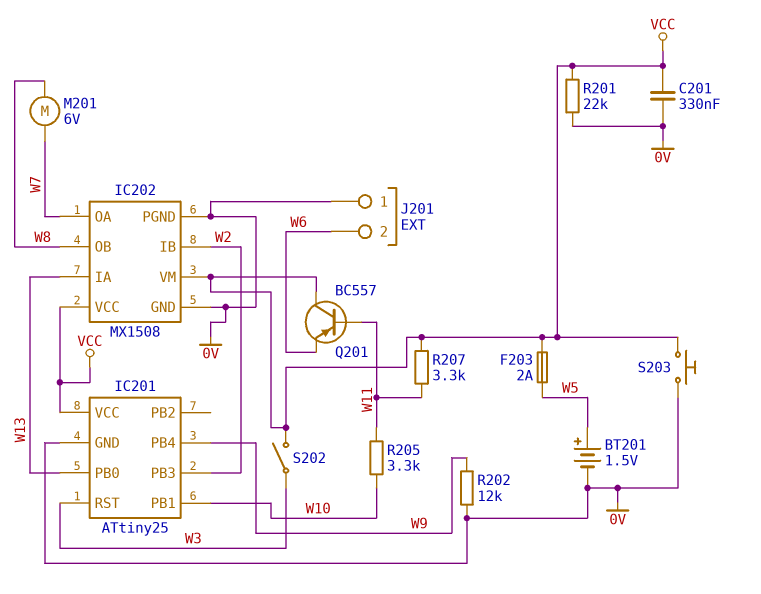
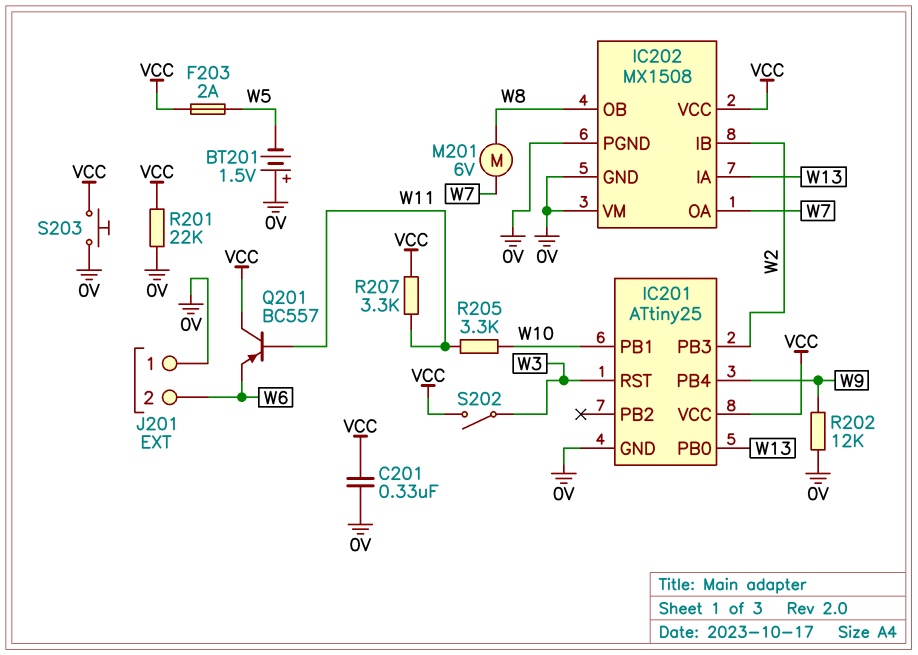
BT201: 1.5V (plus W5, minus 0V) -> 1.5V (plus 0V, minus W5)
IC202 pin VM: VCC -> 0V

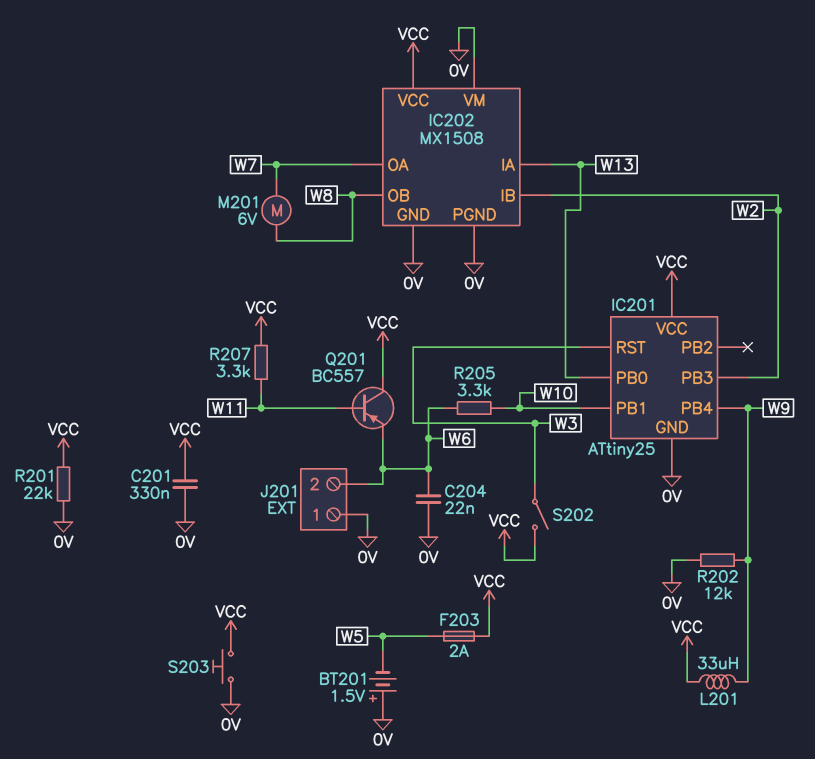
C204: none -> 22nF (0V, W6)
L201: none -> 33uH (VCC, W9)
R205: 3.3k (W10, W11) -> 3.3k (W6, W10)

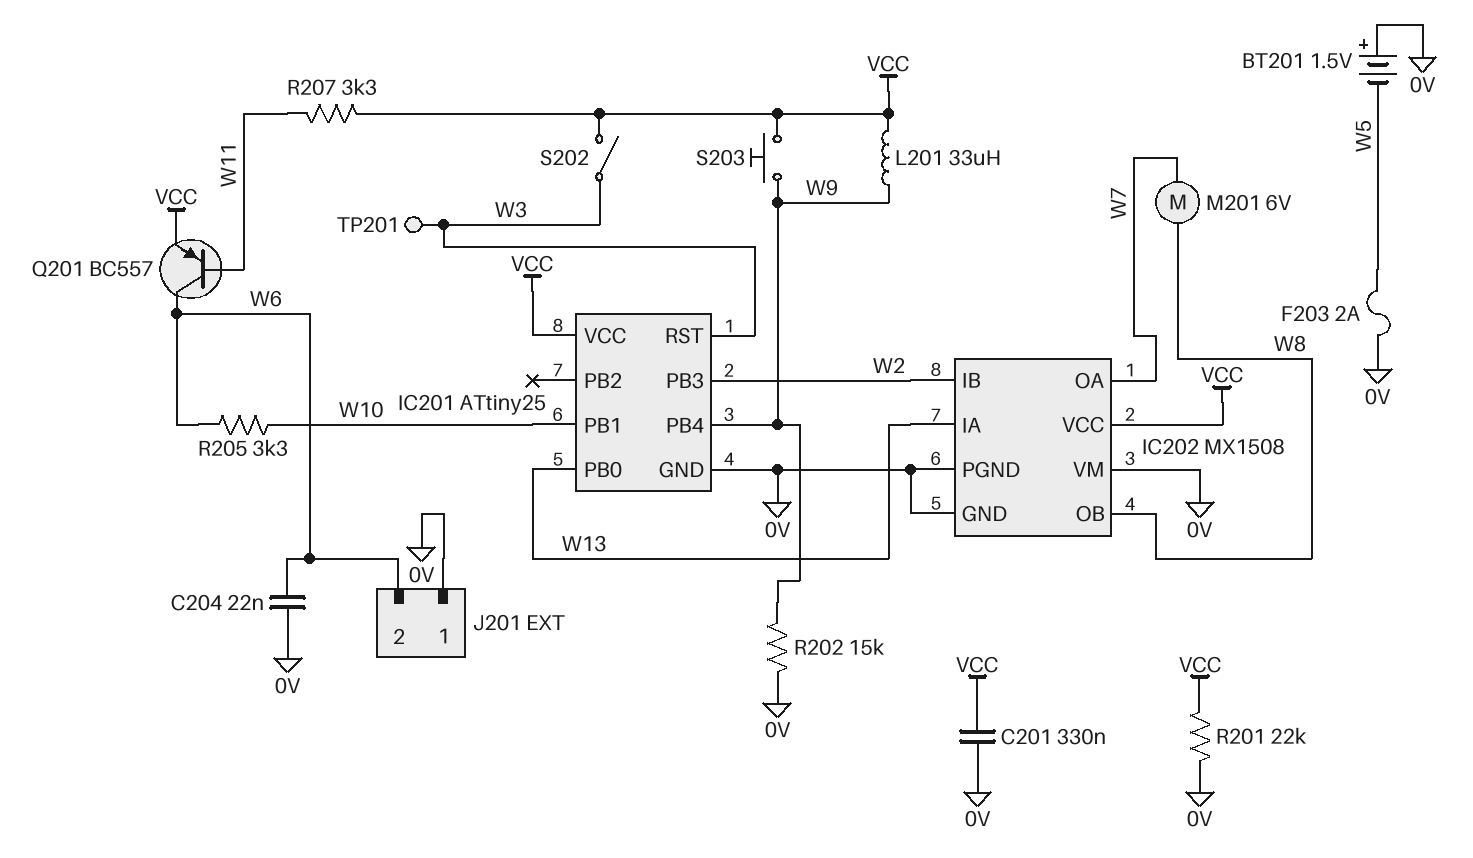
F203: 2A (VCC, W5) -> 2A (0V, W5)
Q201: PNP BC557 (B W11, C VCC, E W6) -> PNP BC557 (B W11, C W6, E VCC)
R202: 12k (0V, W9) -> 15k (0V, W9)
S203: button (0V, VCC) -> button (VCC, W9)
TP201: none -> test point (W3)

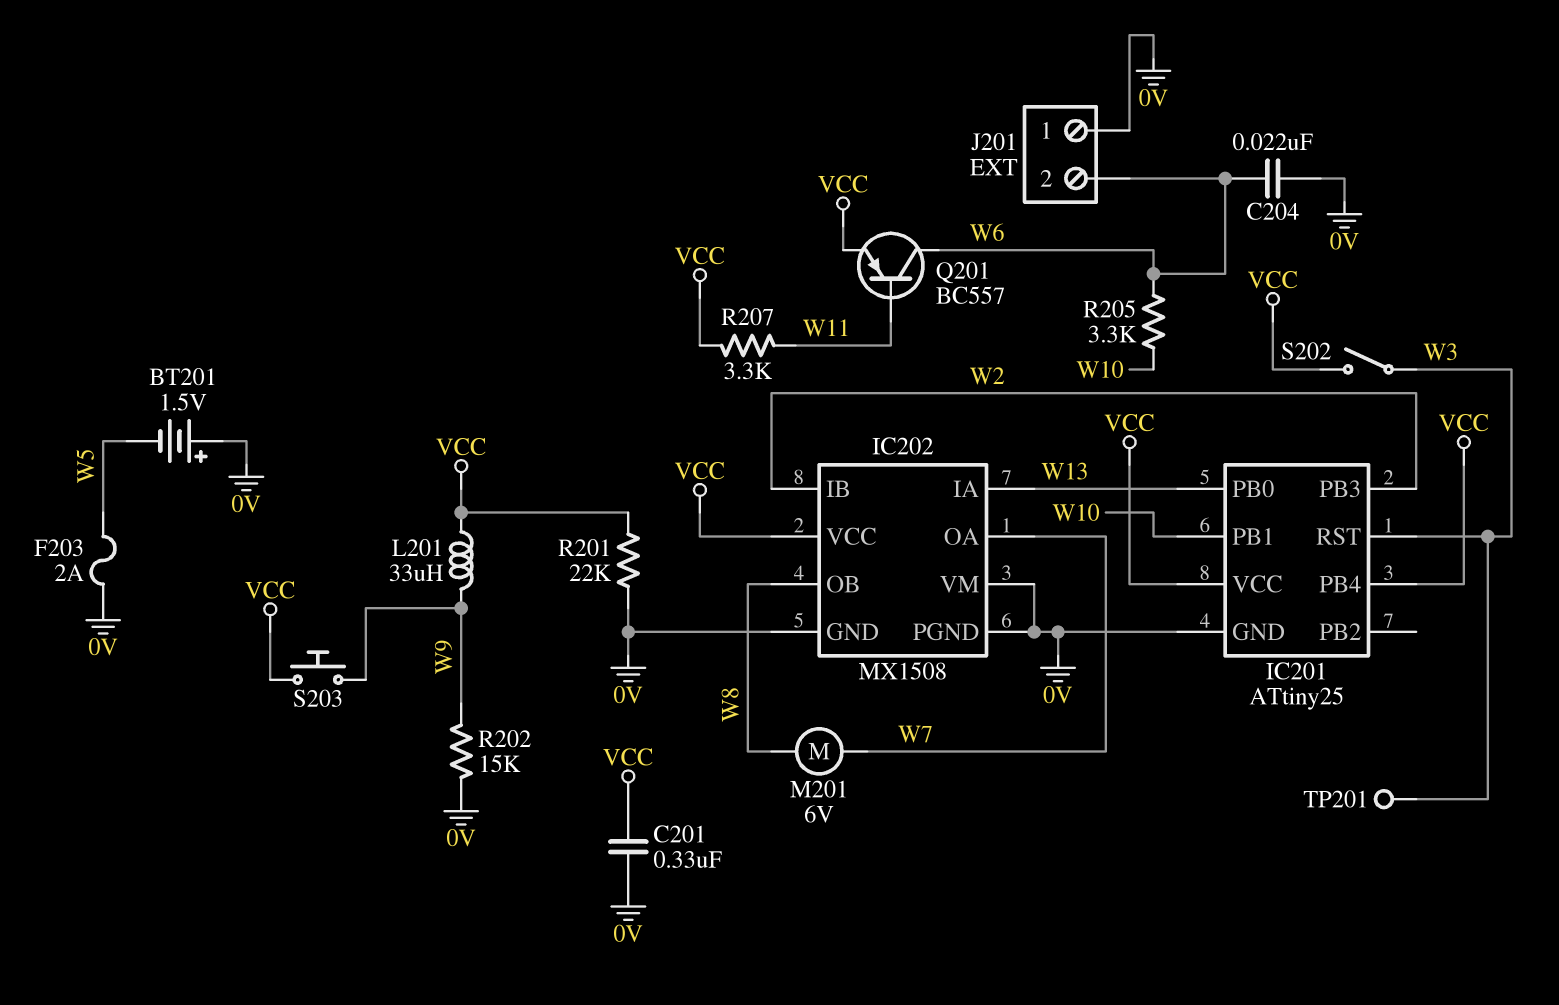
IC201 pin PB4: W9 -> VCC

